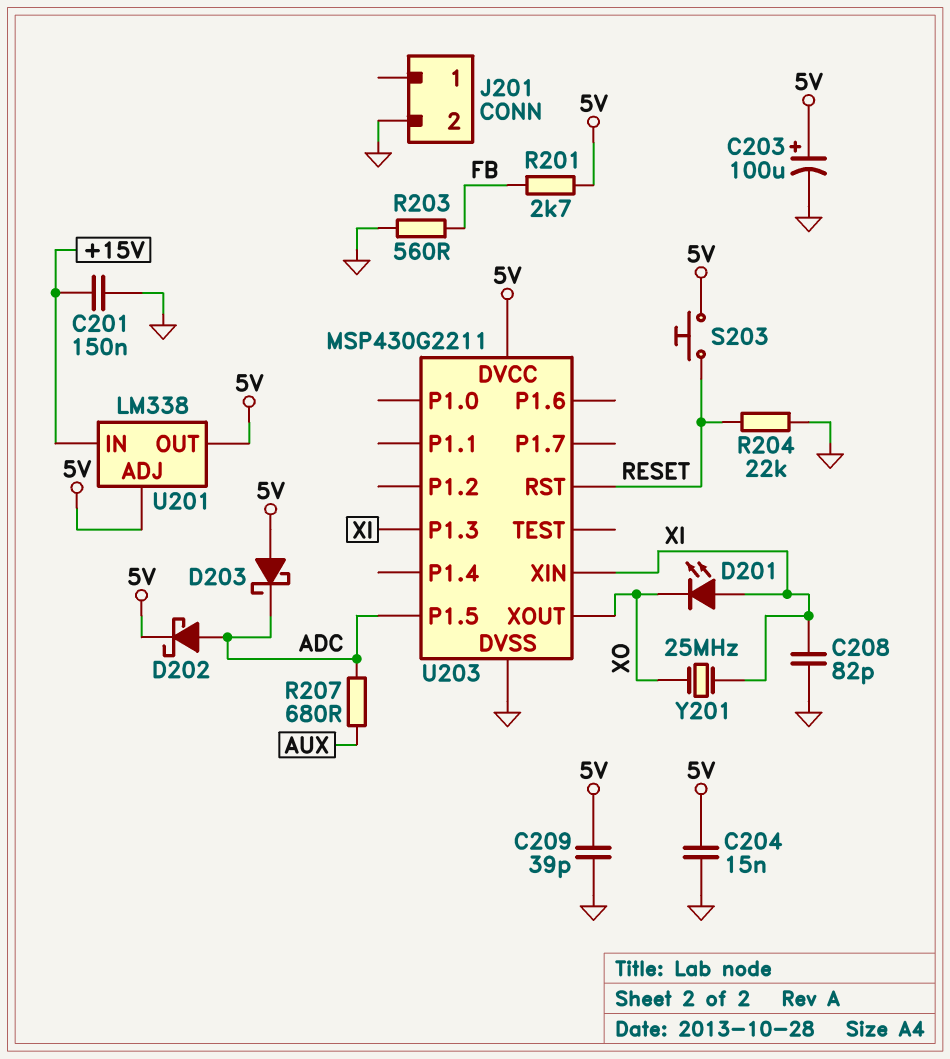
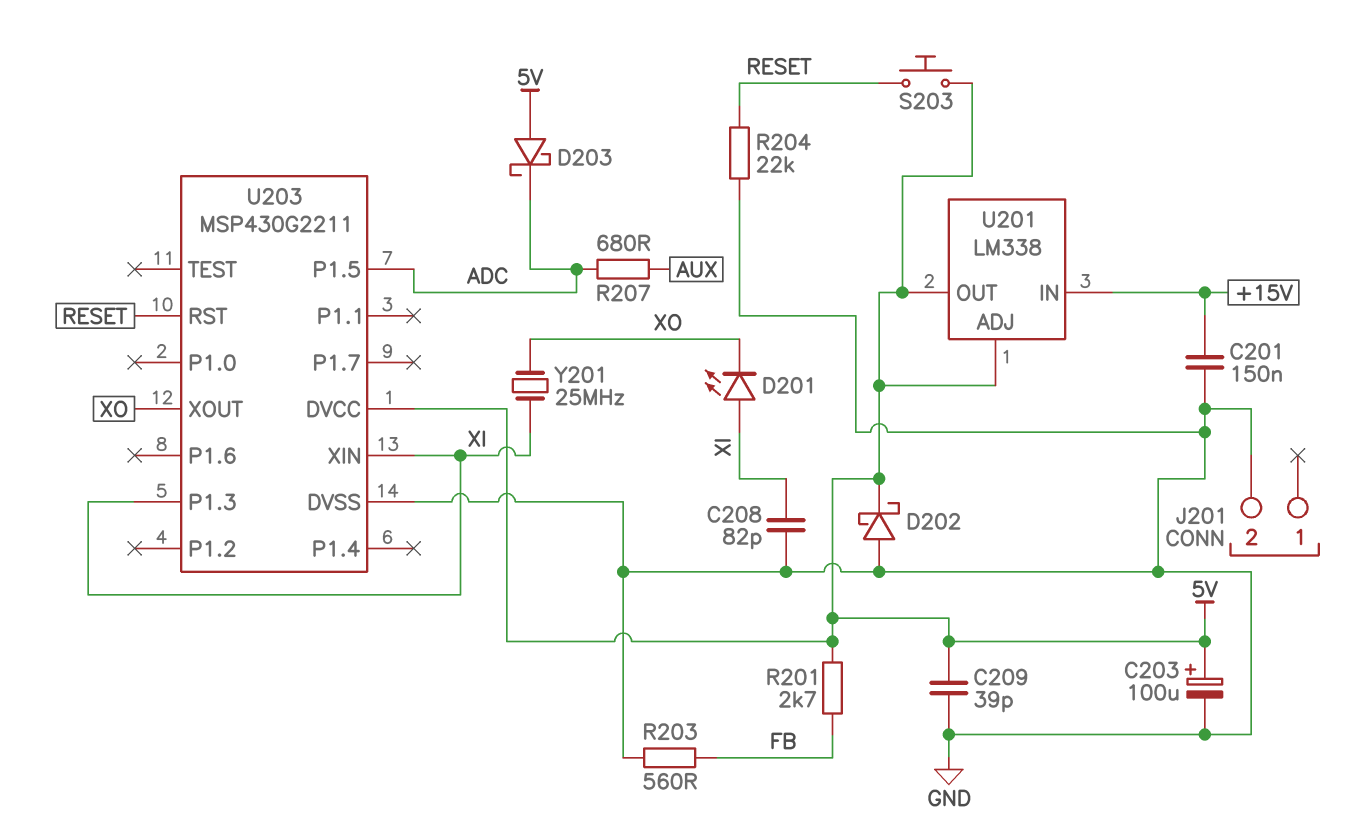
C204: 15nF (5V, GND) -> none
D202: schottky (A ADC, K 5V) -> schottky (A GND, K 5V)

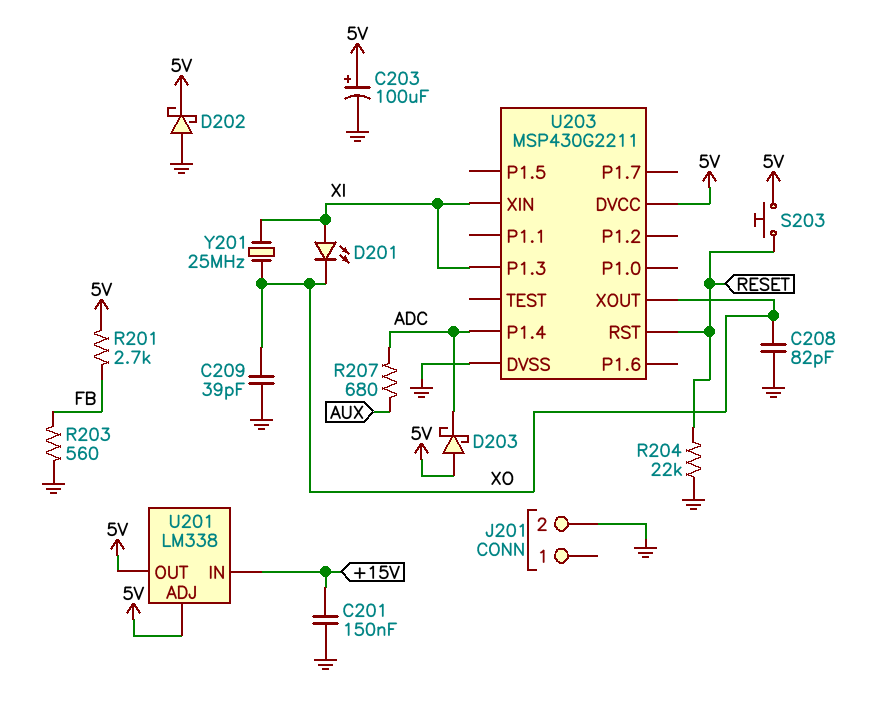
C208: 82pF (GND, XI) -> 82pF (GND, XO)
C209: 39pF (5V, GND) -> 39pF (GND, XO)
U203 pin P1.4: none -> ADC
U203 pin P1.5: ADC -> none

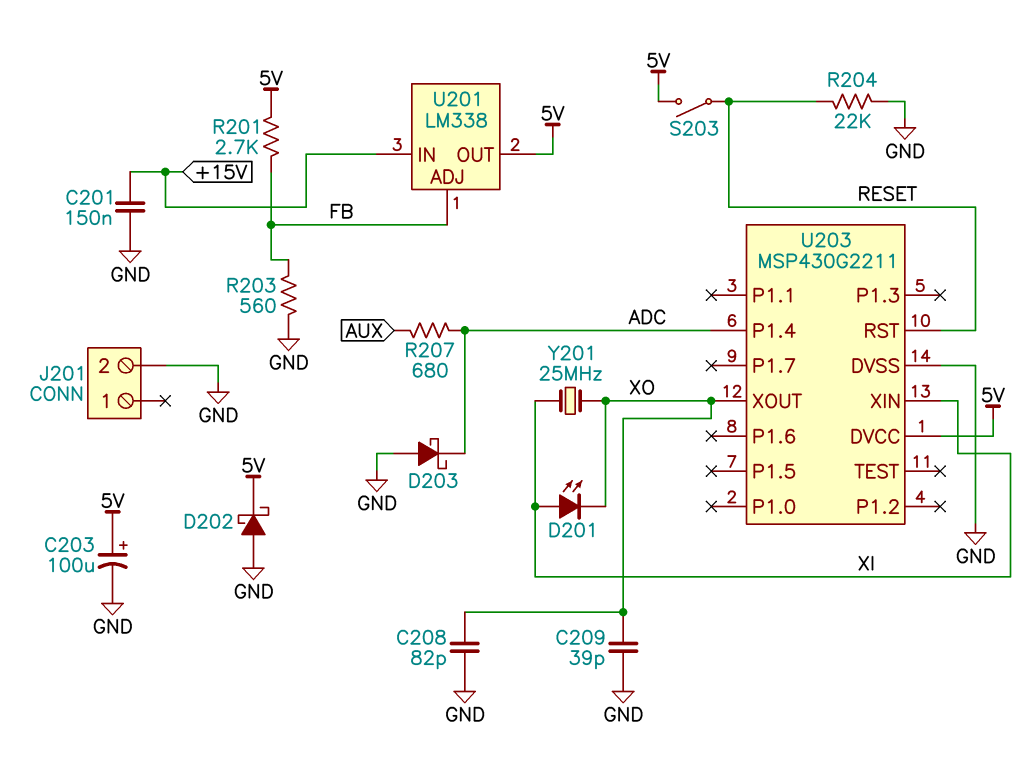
D203: schottky (A 5V, K ADC) -> schottky (A GND, K ADC)
S203: button (5V, RESET) -> switch (5V, RESET)
U201 pin ADJ: 5V -> FB
U203 pin P1.3: XI -> none

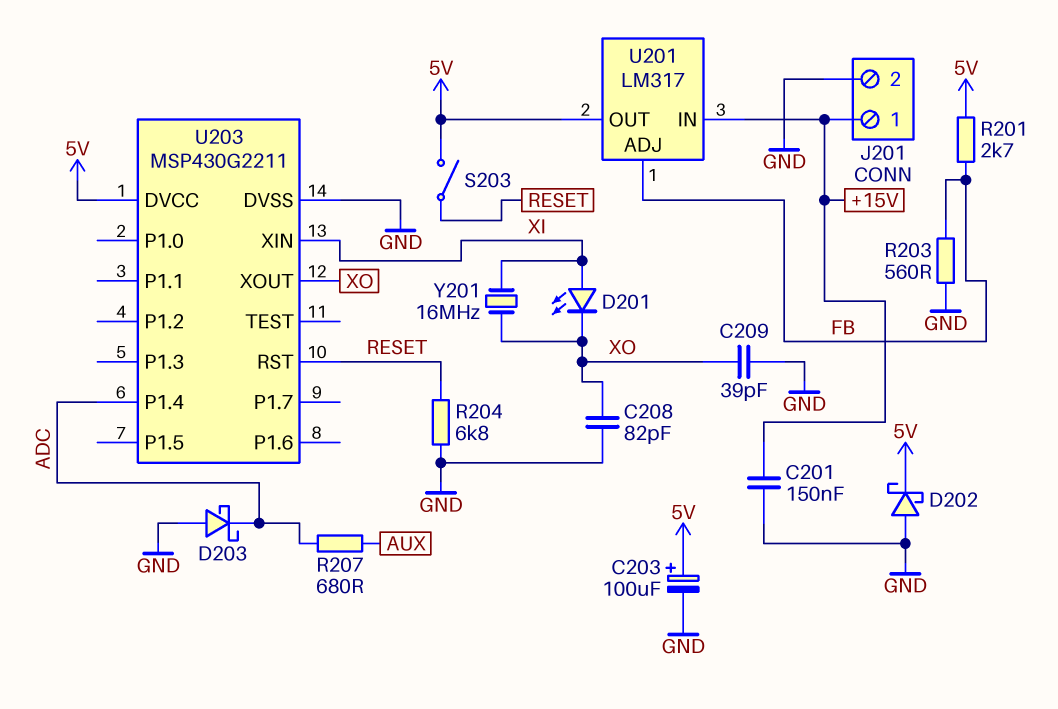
J201 pin 1: none -> +15V
R204: 22k (GND, RESET) -> 6.8k (GND, RESET)
U201: LM338 -> LM317
Y201: 25MHz (XI, XO) -> 16MHz (XI, XO)

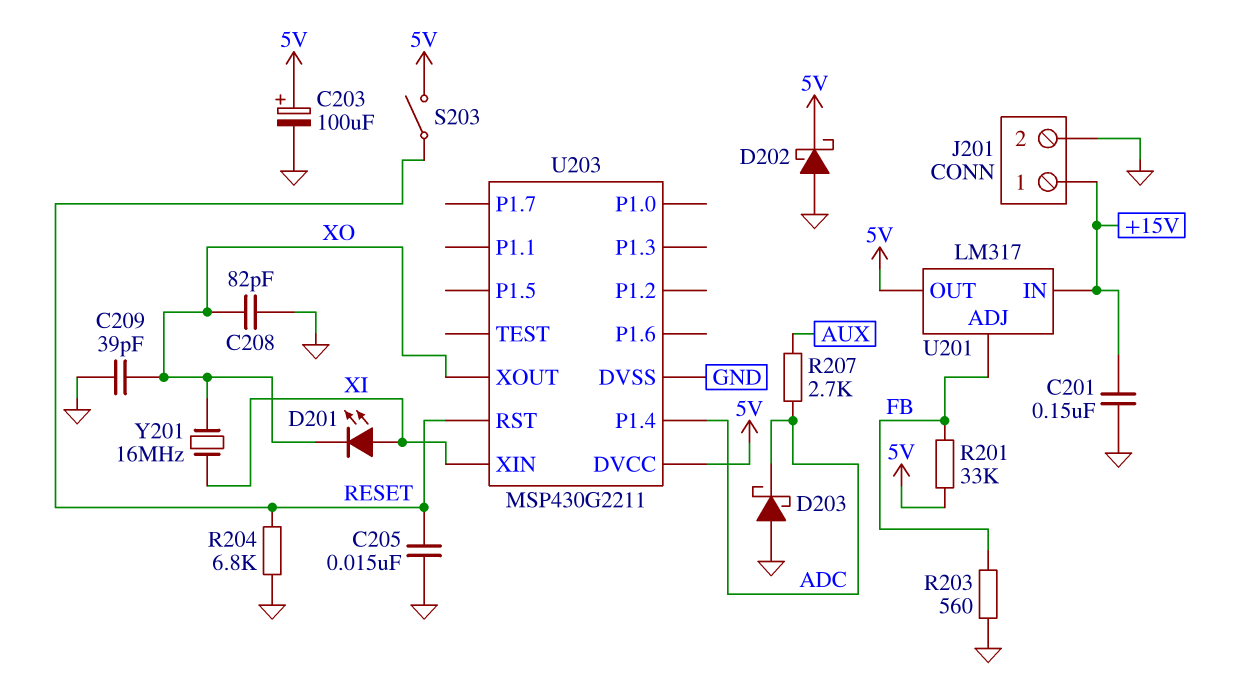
C205: none -> 15nF (GND, RESET)
R201: 2.7k (5V, FB) -> 33k (5V, FB)
R207: 680 (ADC, AUX) -> 2.7k (ADC, AUX)

